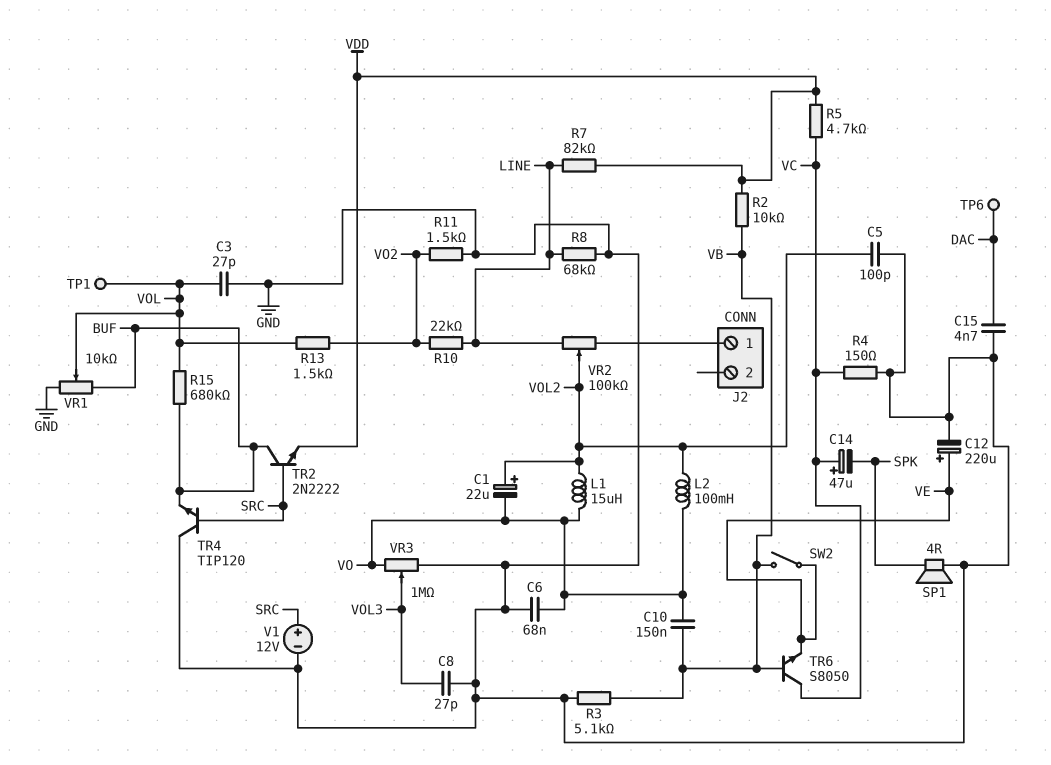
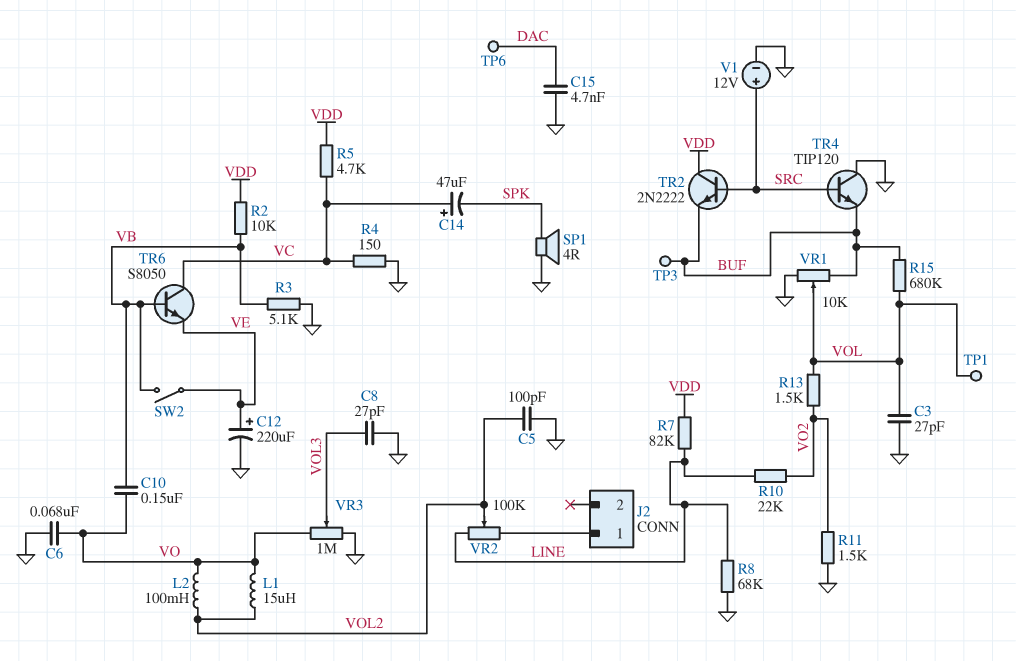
C1: 22uF (plus VOL2, minus VO) -> none
TP3: none -> test point (BUF)
TR2: NPN 2N2222 (B SRC, C BUF, E VDD) -> NPN 2N2222 (B SRC, C VDD, E BUF)

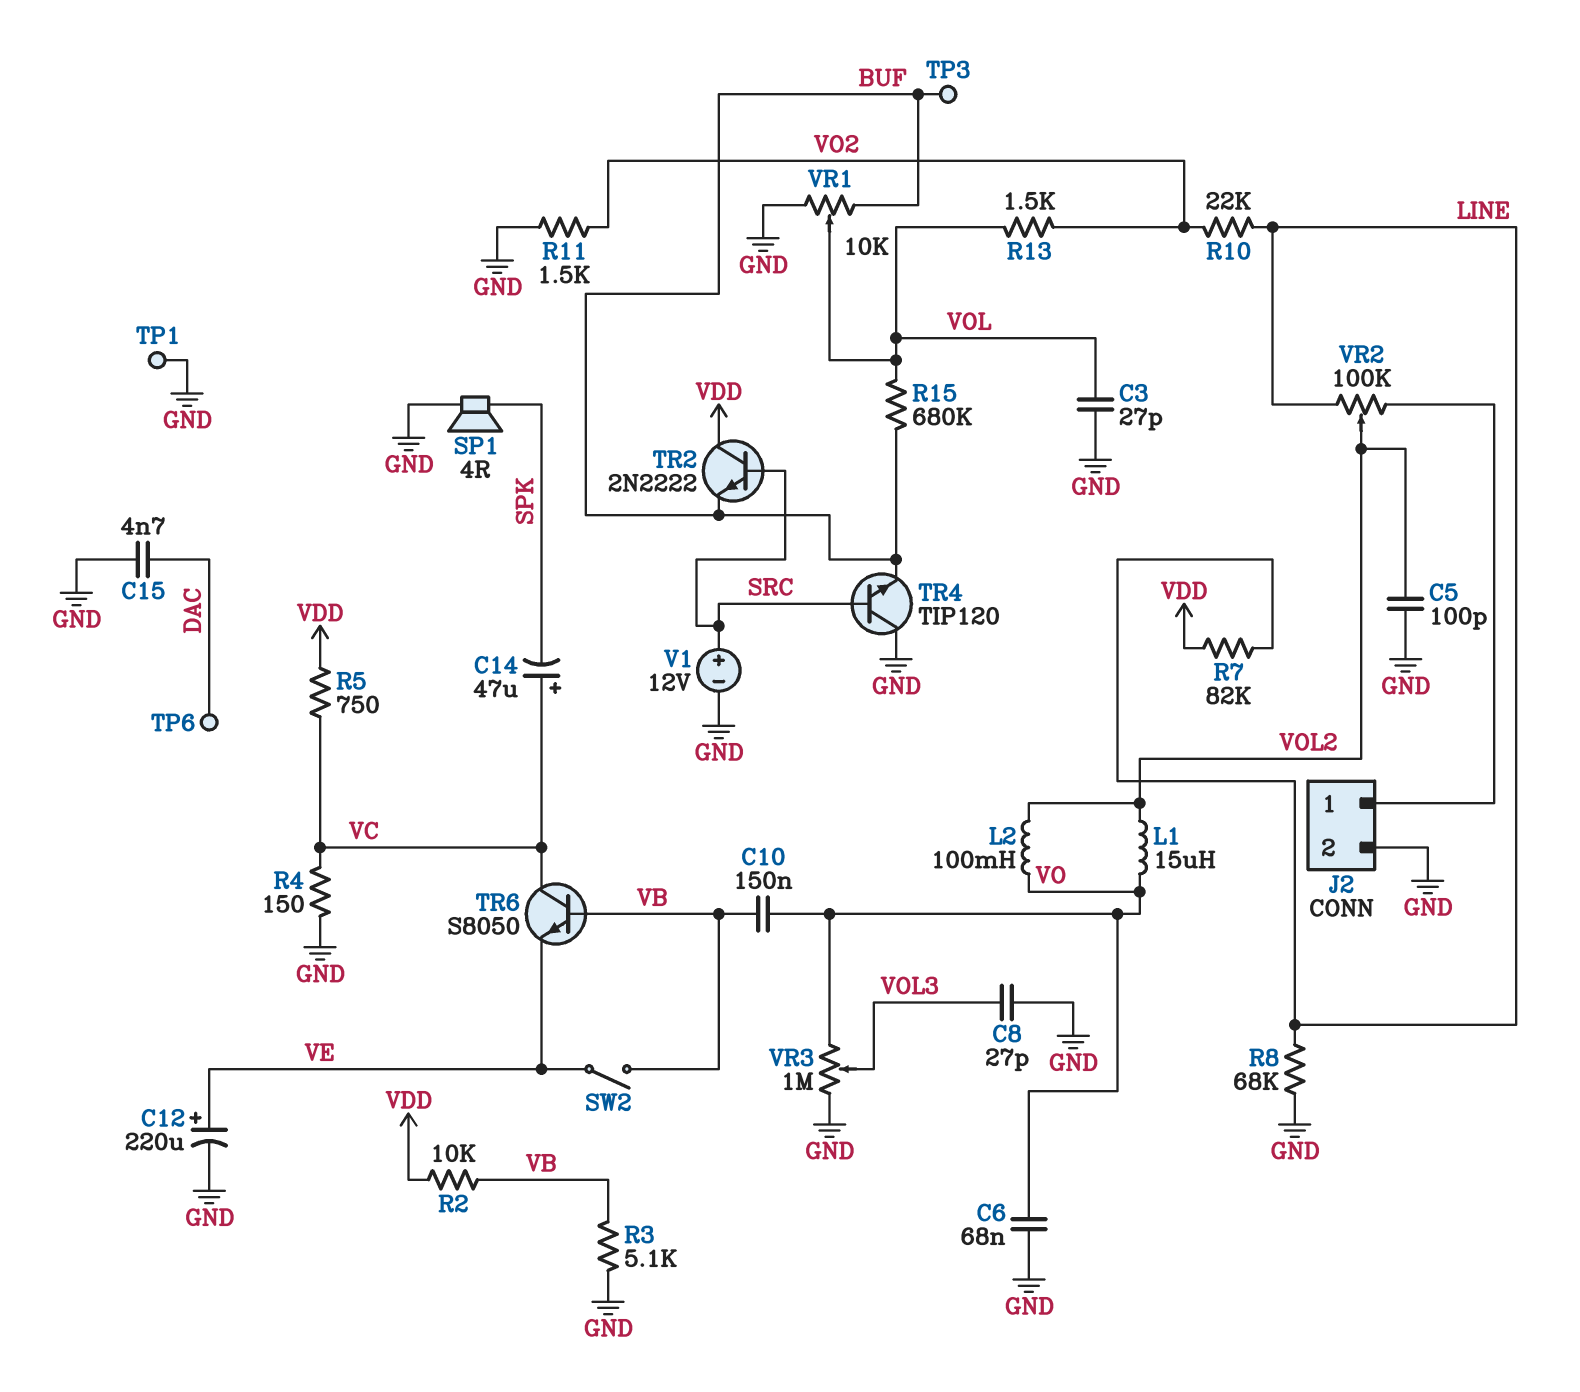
J2 pin 2: none -> GND
R5: 4.7k (VC, VDD) -> 750 (VC, VDD)
TP1: test point (VOL) -> test point (GND)

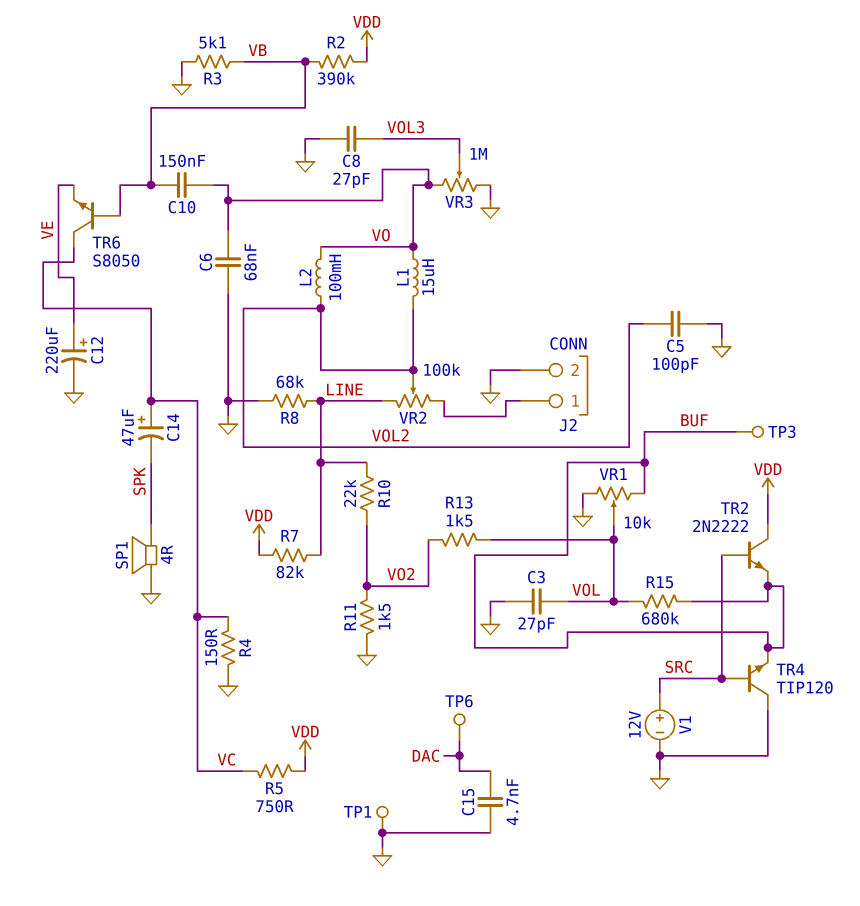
R2: 10k (VB, VDD) -> 390k (VB, VDD)
SW2: switch (VB, VE) -> none

